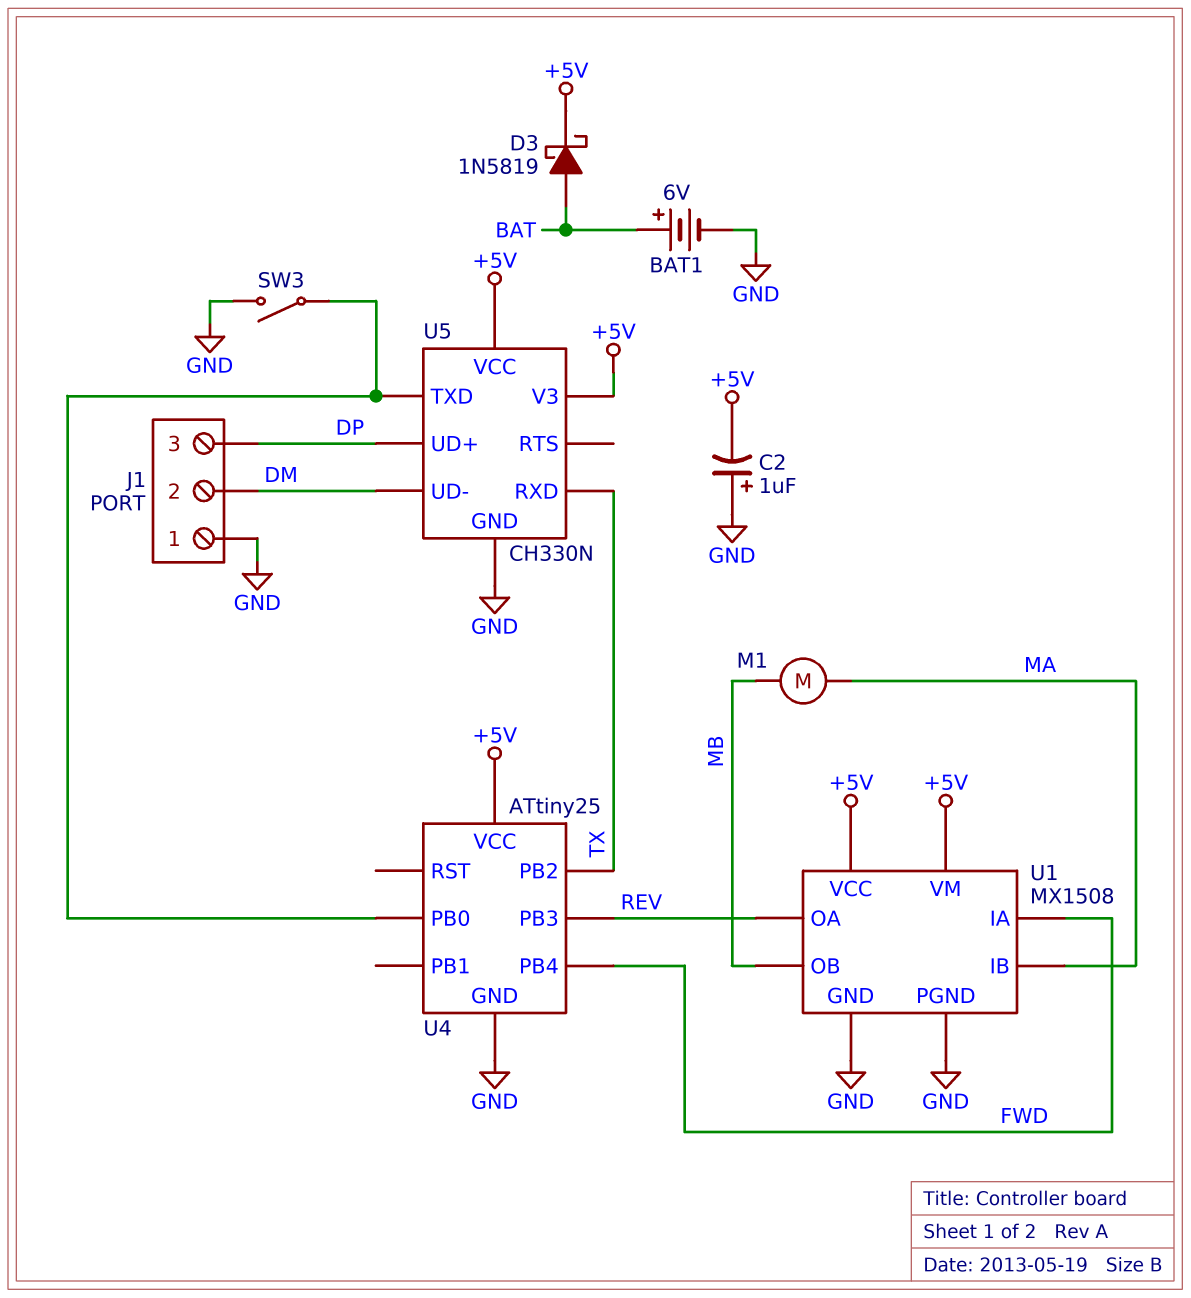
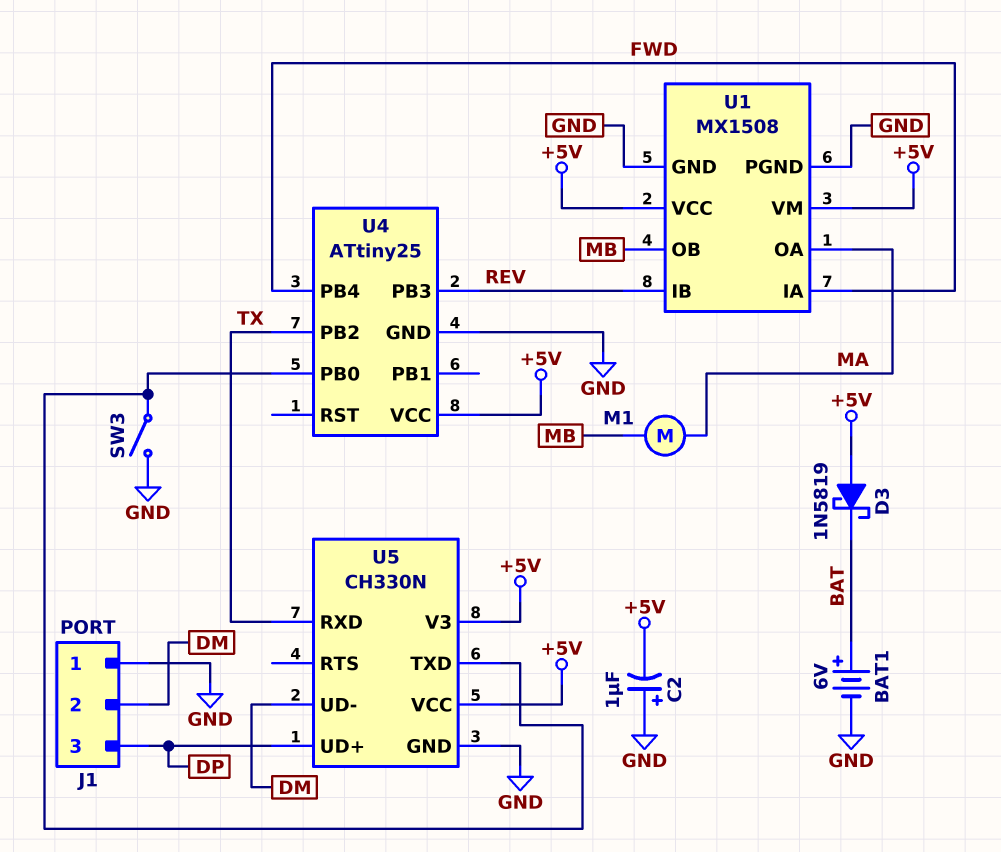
D3: schottky 1N5819 (A BAT, K +5V) -> schottky 1N5819 (A +5V, K BAT)
U1 pin IB: MA -> REV
U1 pin OA: REV -> MA

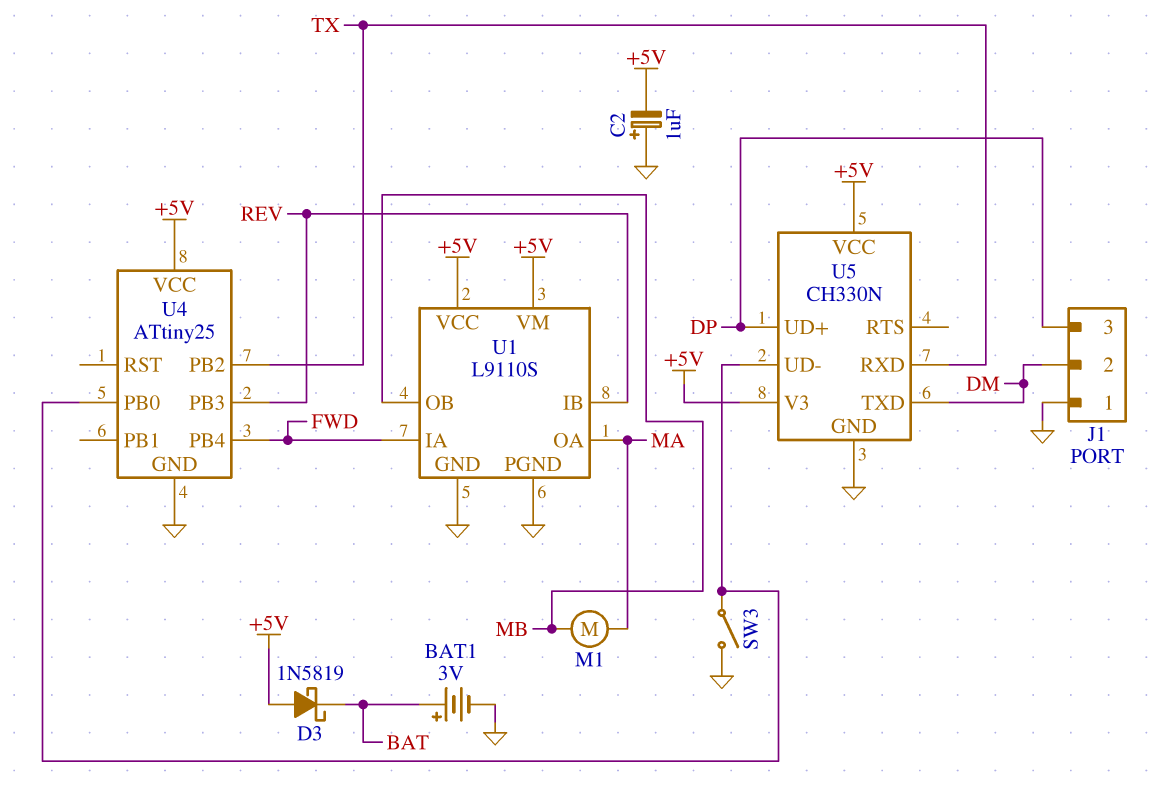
BAT1: 6V (plus BAT, minus GND) -> 3V (plus BAT, minus GND)
U1: MX1508 -> L9110S
U5 pin TXD: U4/PB0 -> DM
U5 pin UD-: DM -> U4/PB0

